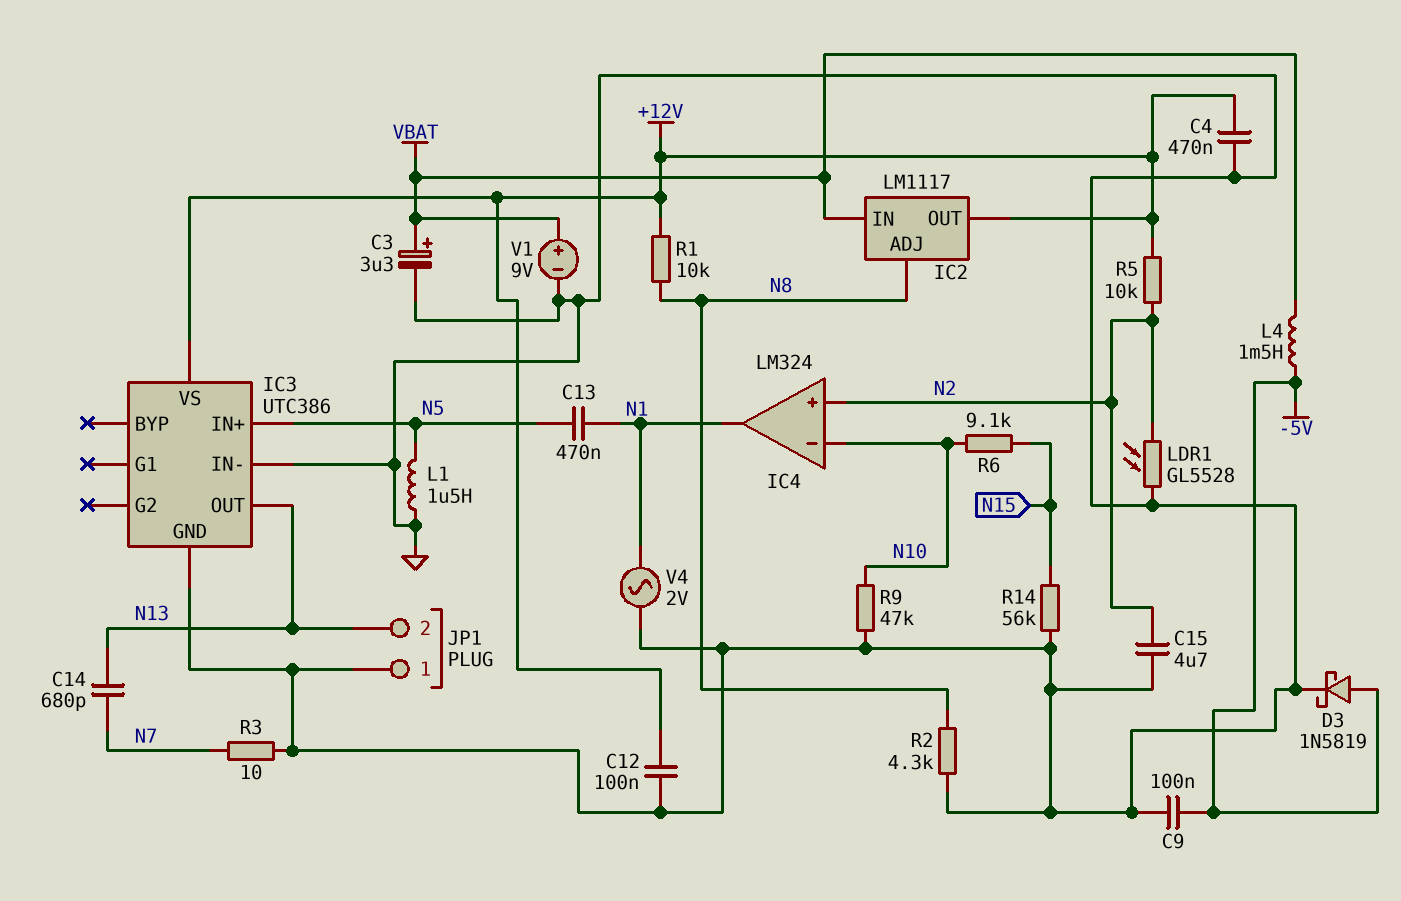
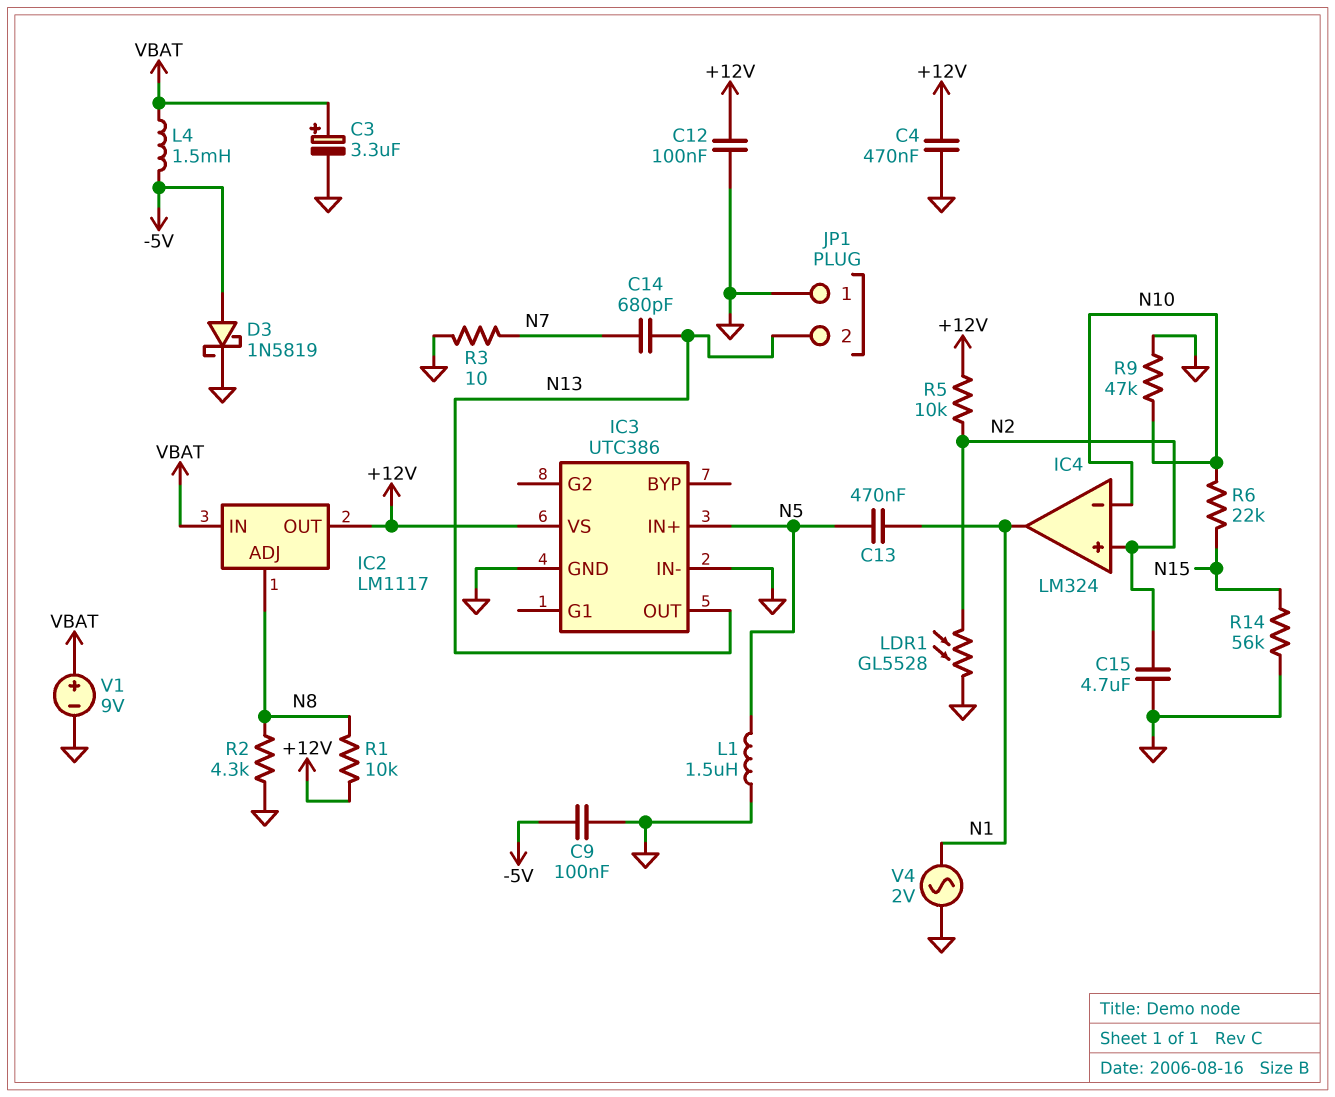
R6: 9.1k (N10, N15) -> 22k (N10, N15)

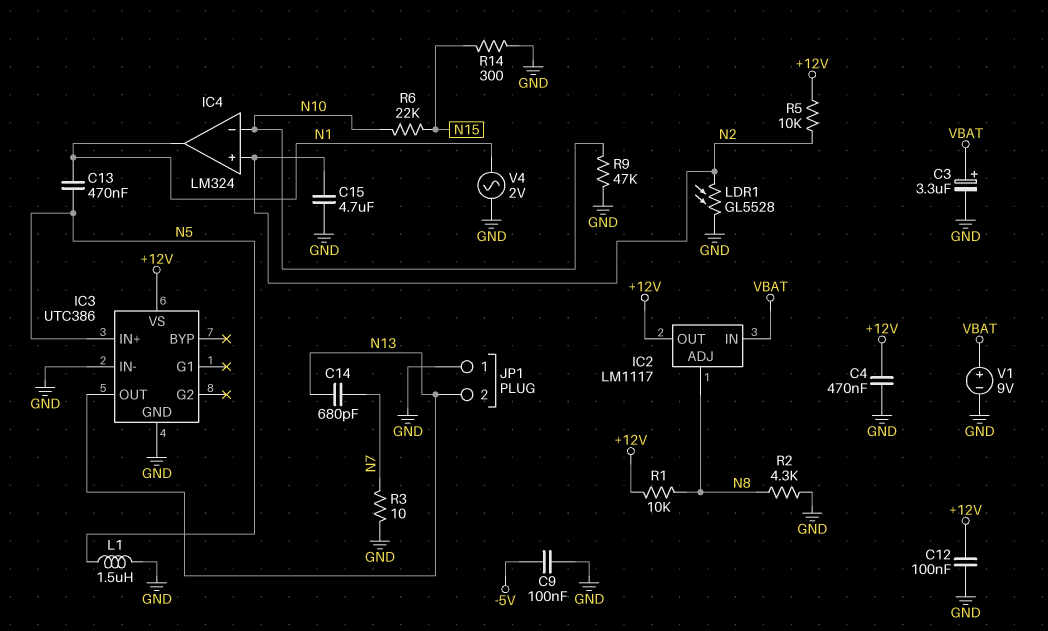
D3: schottky 1N5819 (A -5V, K GND) -> none
L4: 1.5mH (-5V, VBAT) -> none
R14: 56k (GND, N15) -> 300 (GND, N15)

